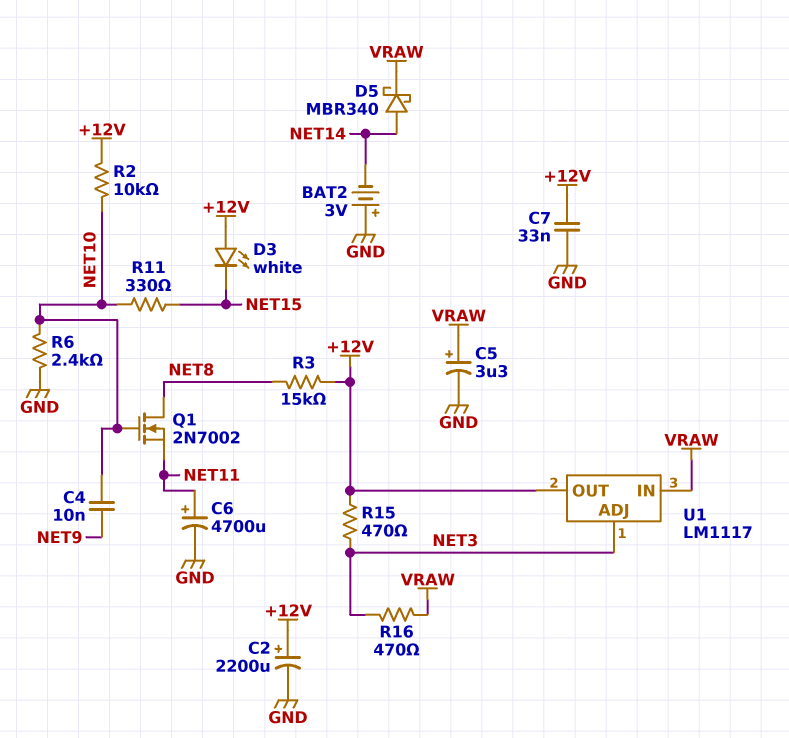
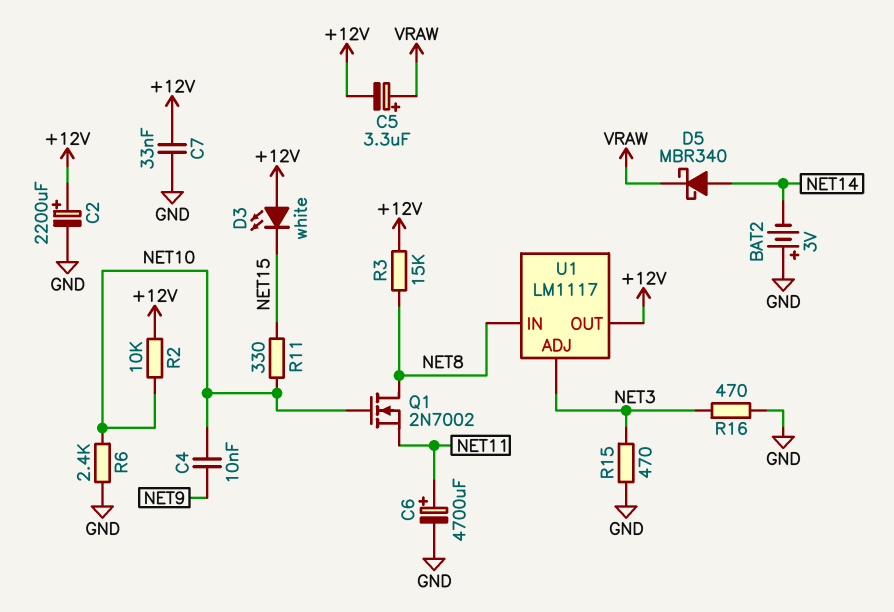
C5: 3.3uF (plus VRAW, minus GND) -> 3.3uF (plus VRAW, minus +12V)
R15: 470 (+12V, NET3) -> 470 (GND, NET3)
R16: 470 (NET3, VRAW) -> 470 (GND, NET3)
U1 pin IN: VRAW -> NET8

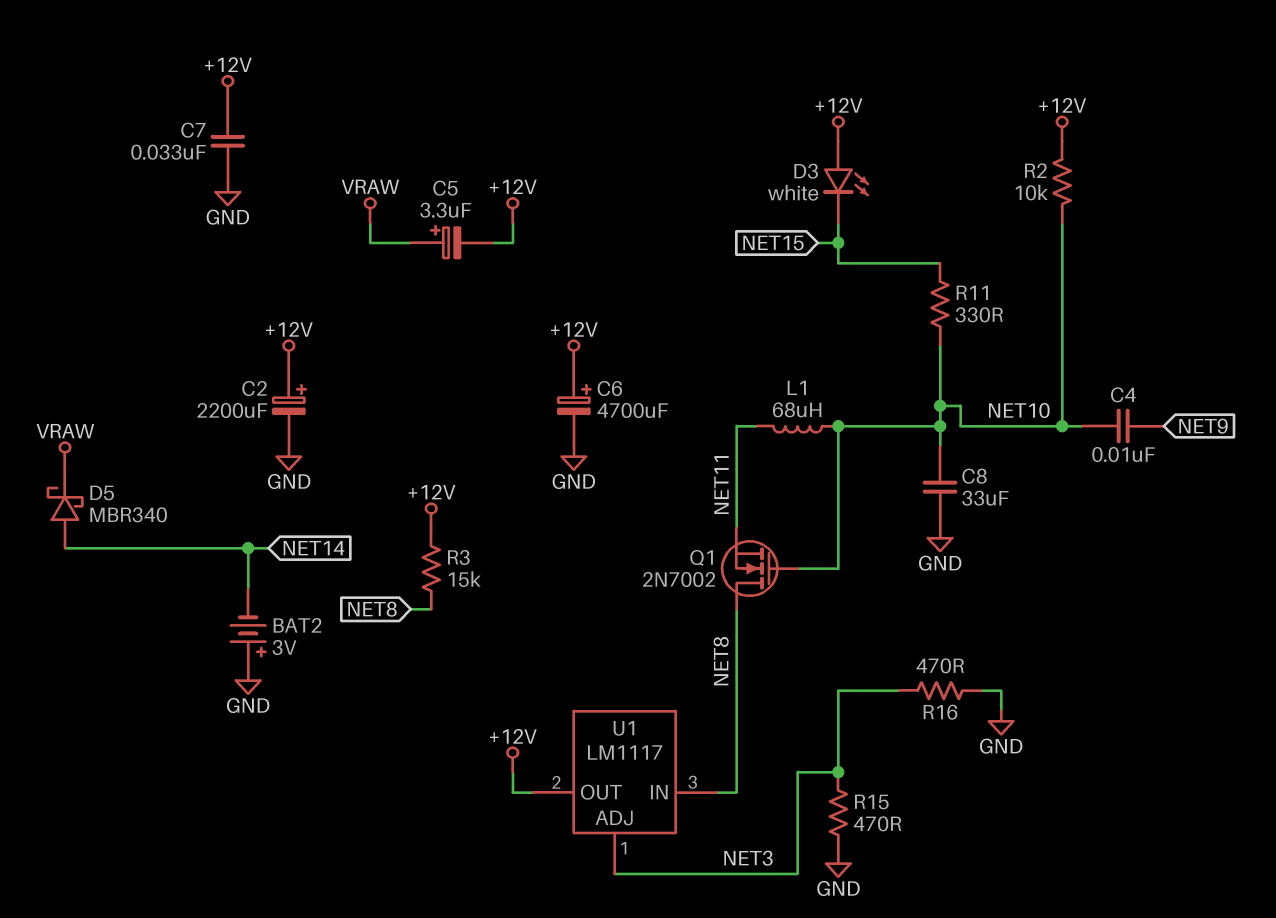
C6: 4700uF (plus NET11, minus GND) -> 4700uF (plus +12V, minus GND)
C8: none -> 33uF (GND, NET10)
L1: none -> 68uH (NET10, NET11)
R6: 2.4k (GND, NET10) -> none

